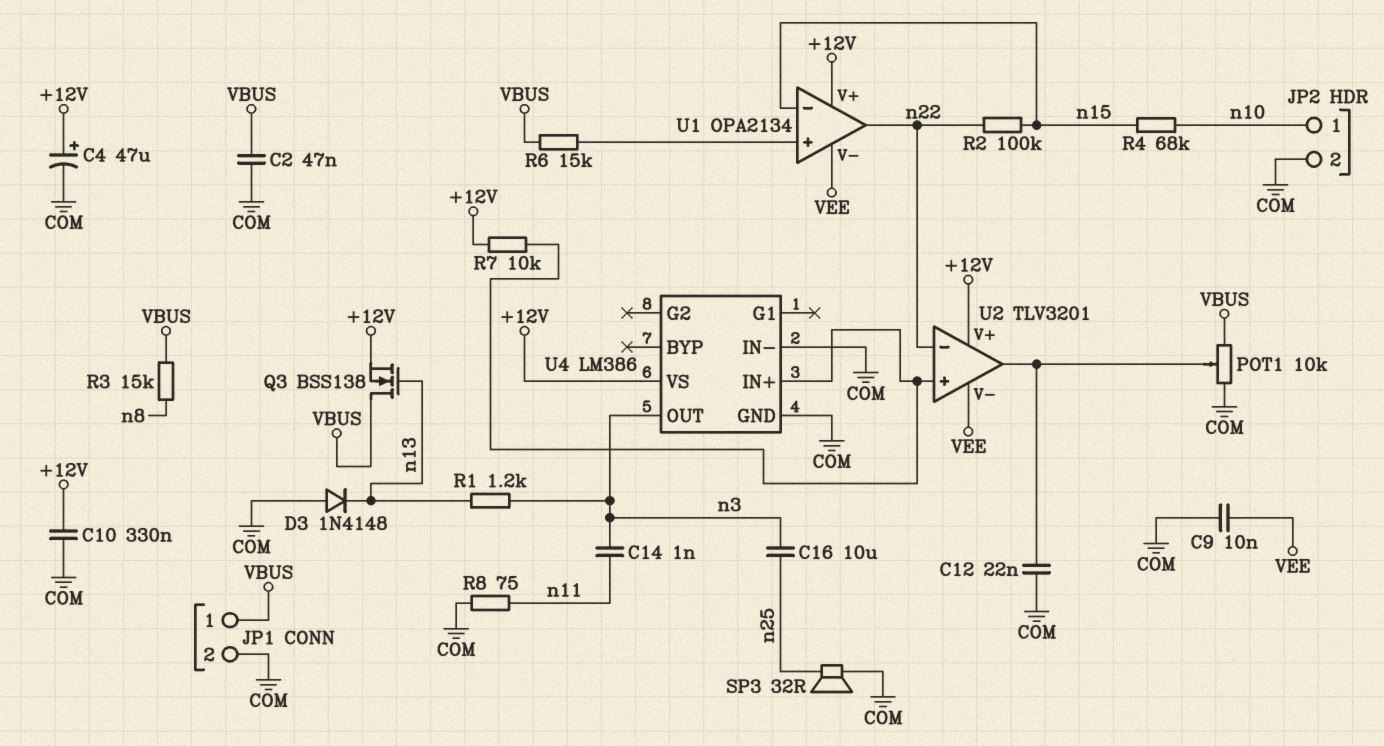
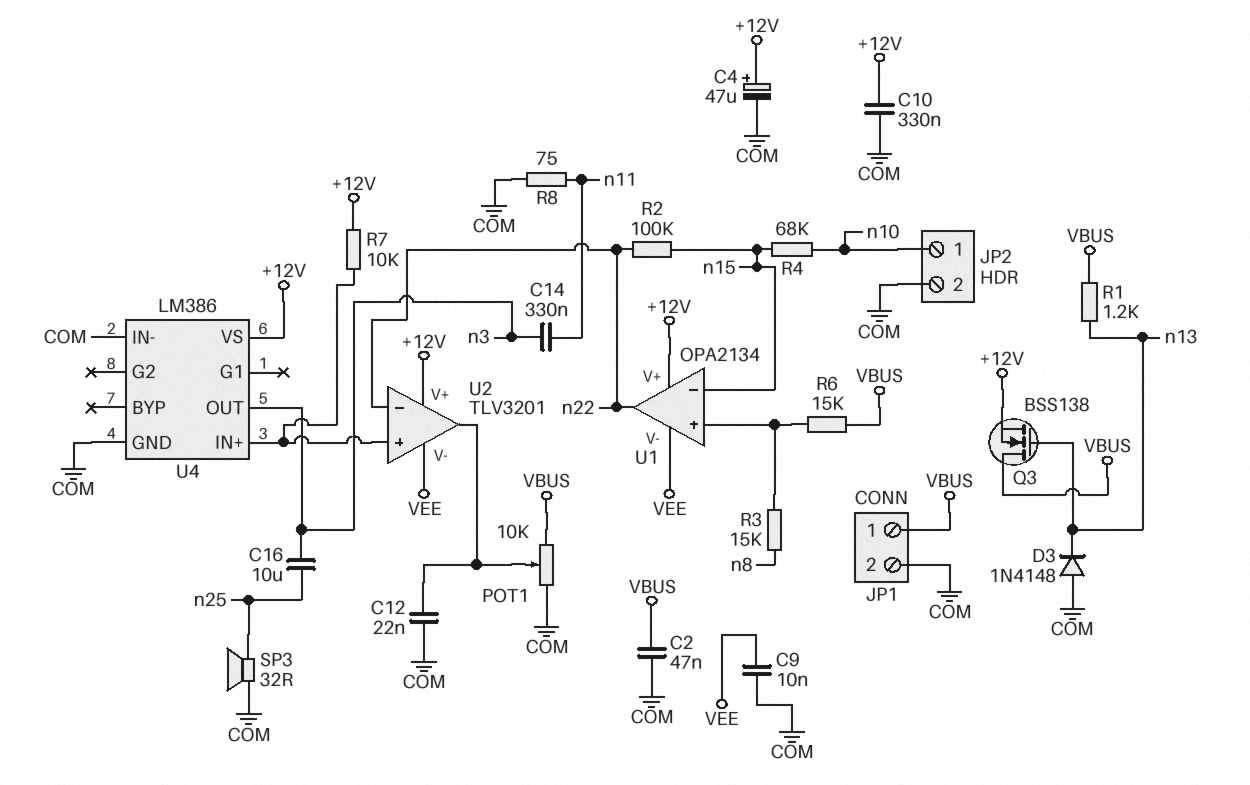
C14: 1nF (n3, n11) -> 330nF (n3, n11)
R1: 1.2k (n3, n13) -> 1.2k (VBUS, n13)
R3: 15k (VBUS, n8) -> 15k (U1/in+, n8)

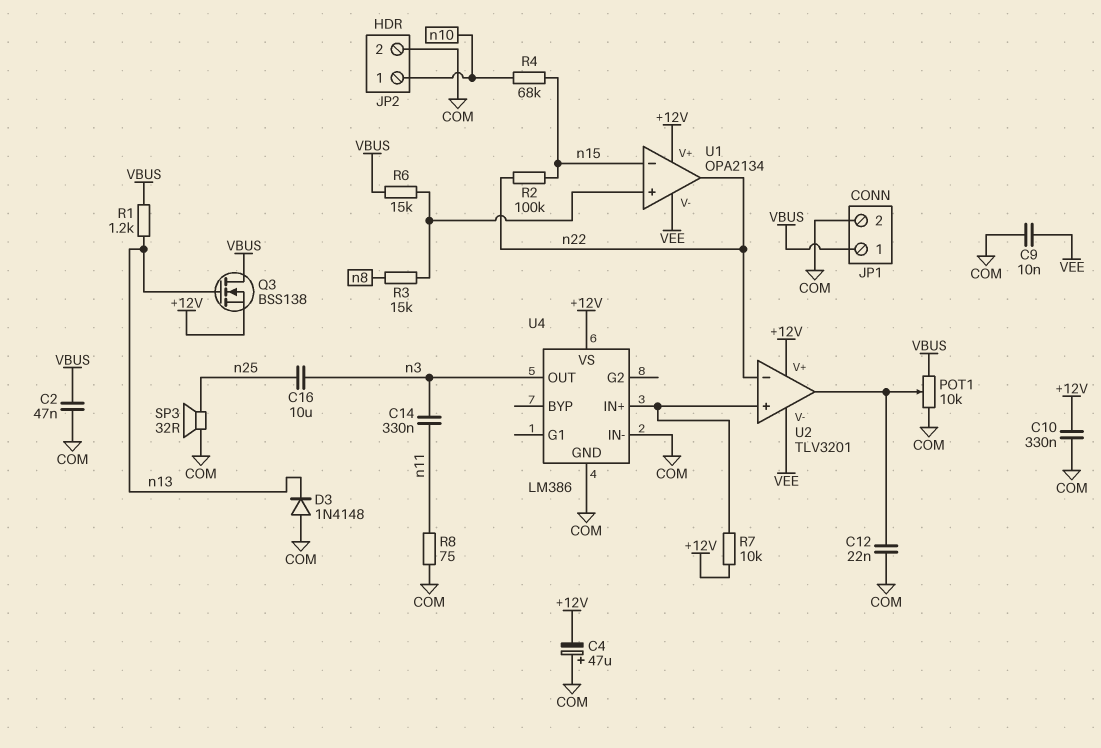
C4: 47uF (plus +12V, minus COM) -> 47uF (plus COM, minus +12V)

